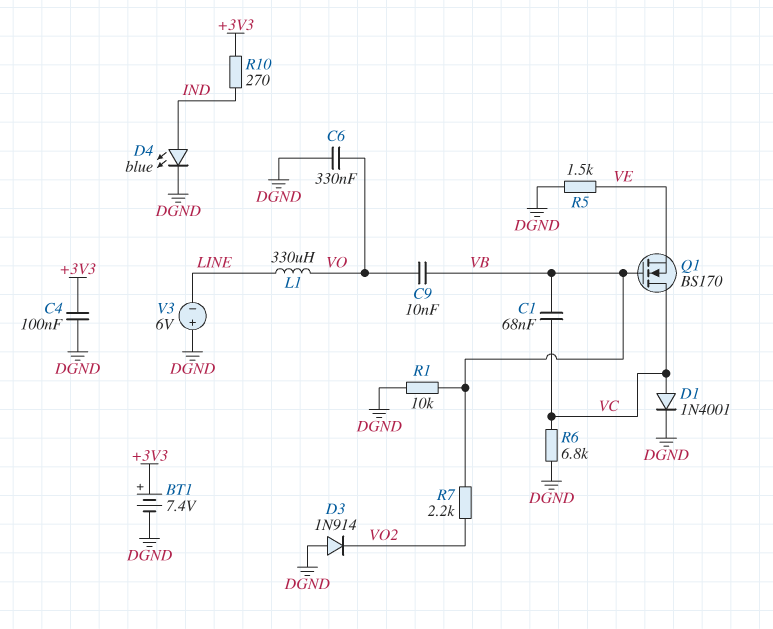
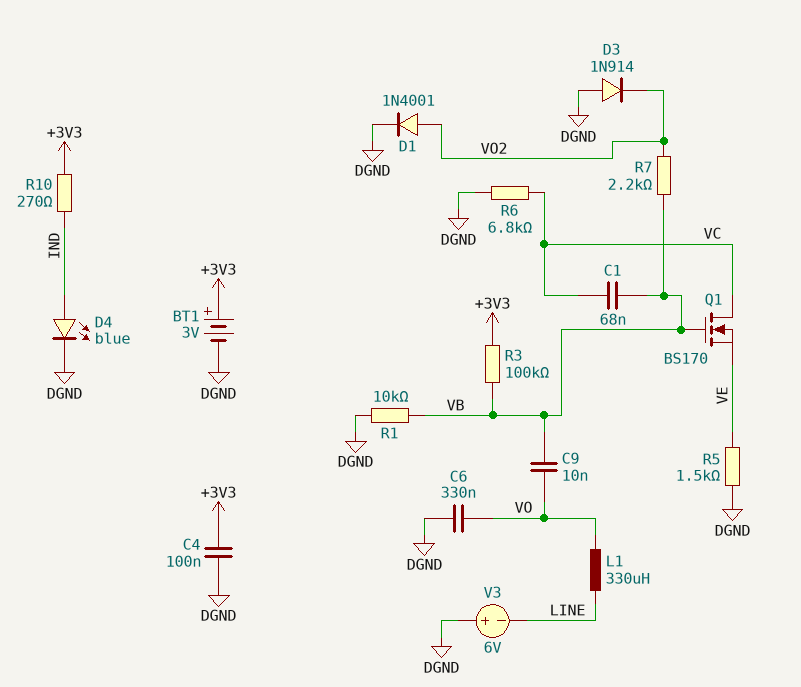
BT1: 7.4V (plus +3V3, minus DGND) -> 3V (plus +3V3, minus DGND)
D1: diode 1N4001 (A VC, K DGND) -> diode 1N4001 (A VO2, K DGND)
R3: none -> 100k (+3V3, VB)

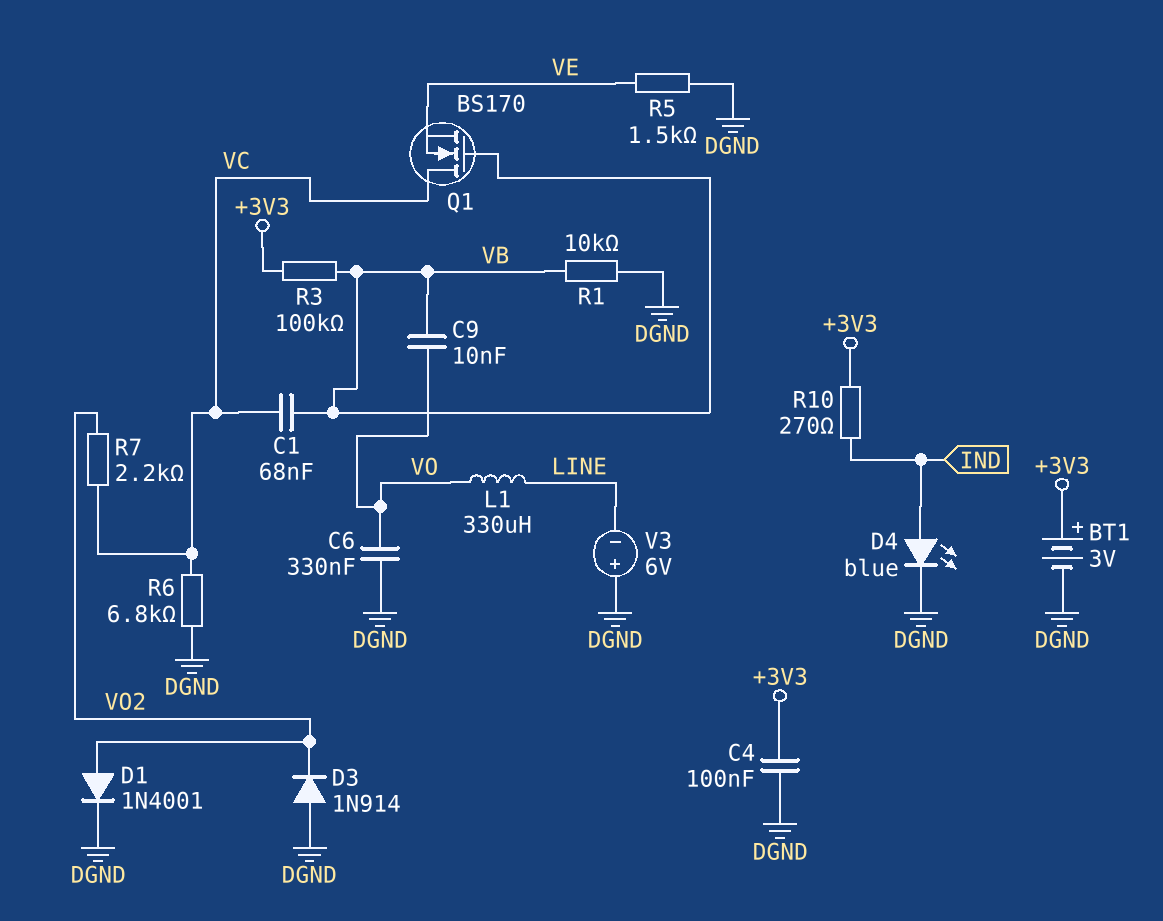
R7: 2.2k (VB, VO2) -> 2.2k (VC, VO2)

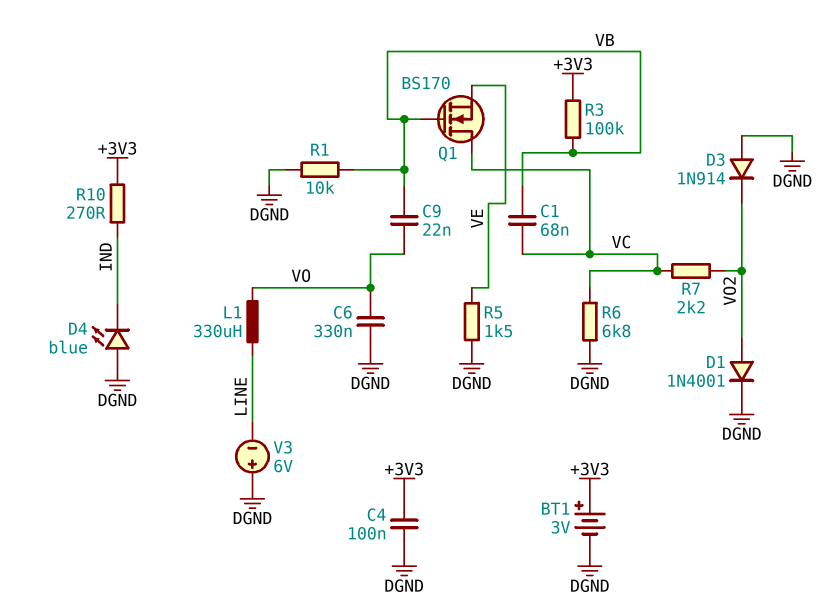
C9: 10nF (VB, VO) -> 22nF (VB, VO)
D4: LED blue (A IND, K DGND) -> LED blue (A DGND, K IND)

